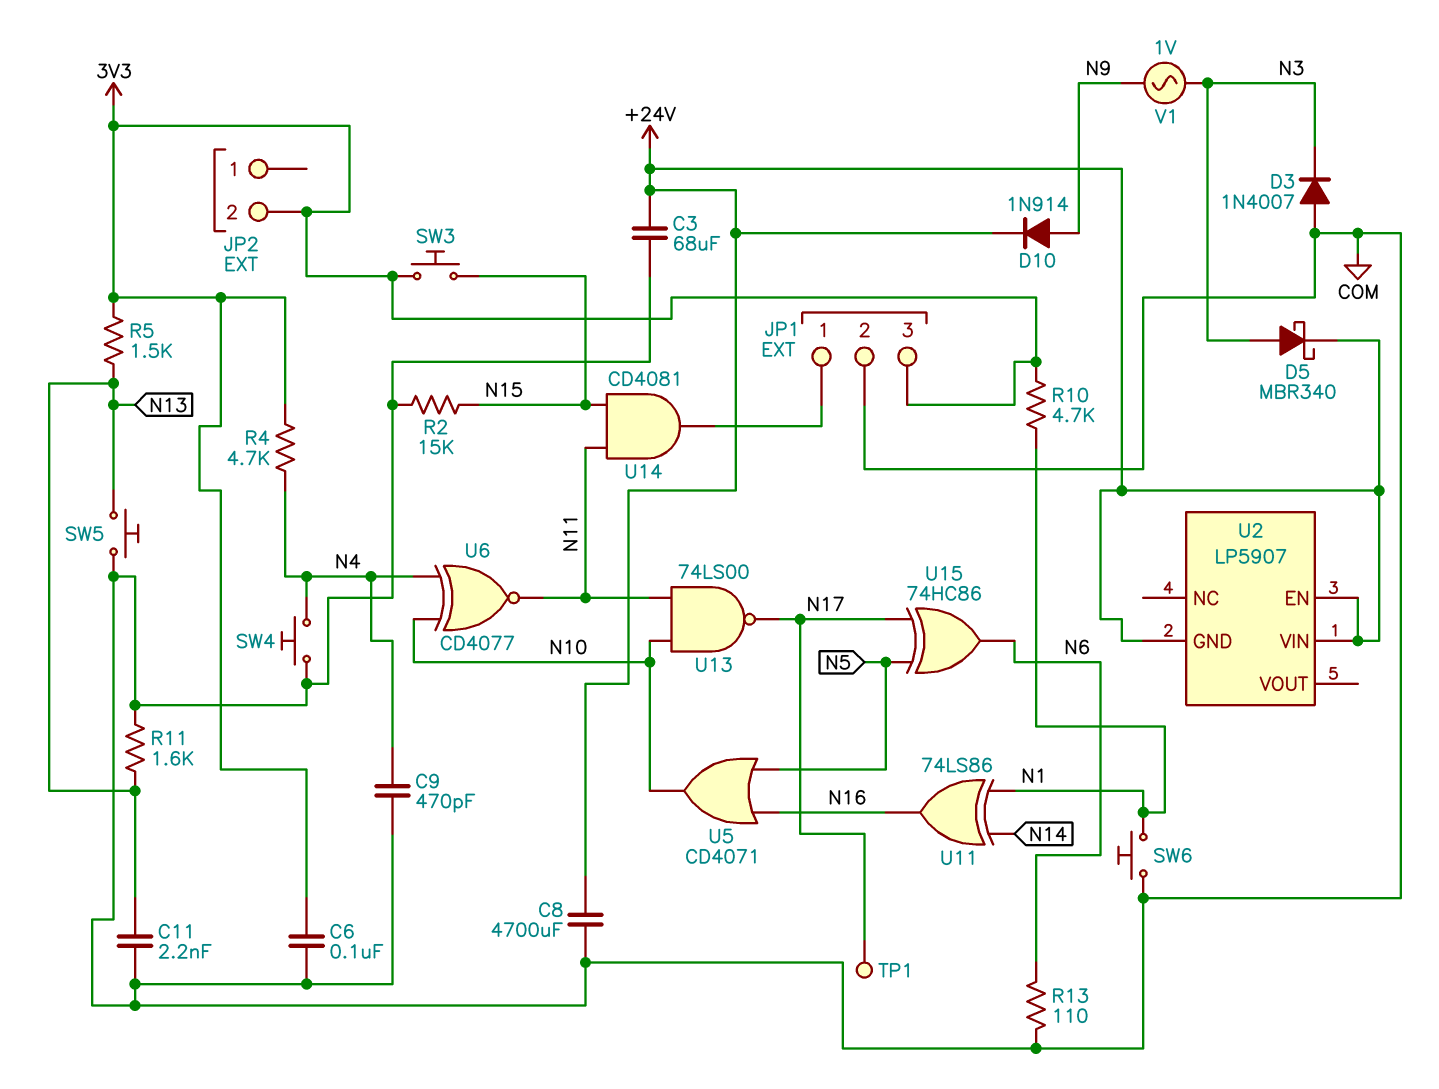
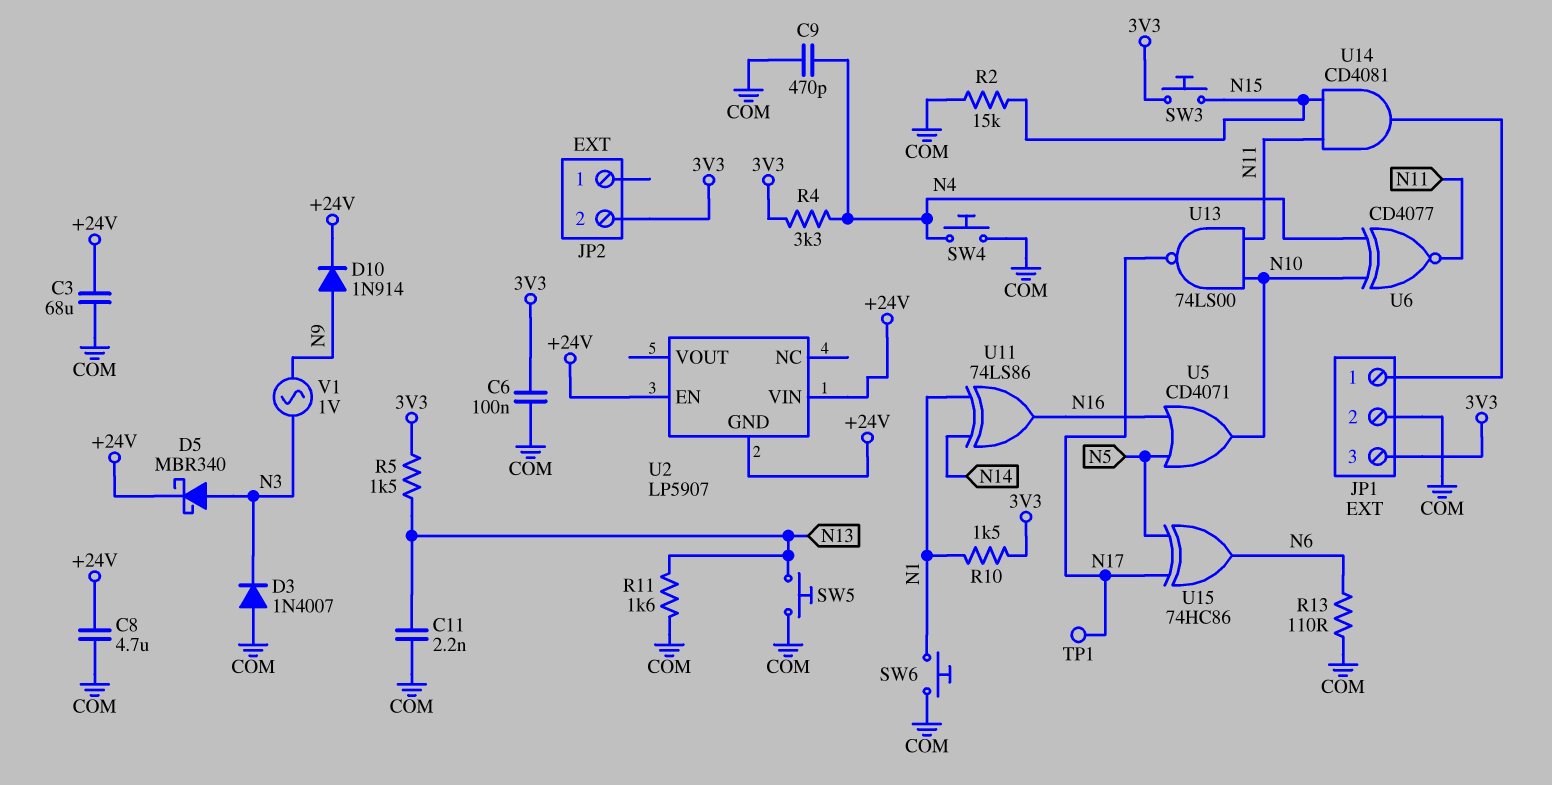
C8: 4700uF (+24V, COM) -> 4.7uF (+24V, COM)
R4: 4.7k (3V3, N4) -> 3.3k (3V3, N4)
R10: 4.7k (3V3, N1) -> 1.5k (3V3, N1)

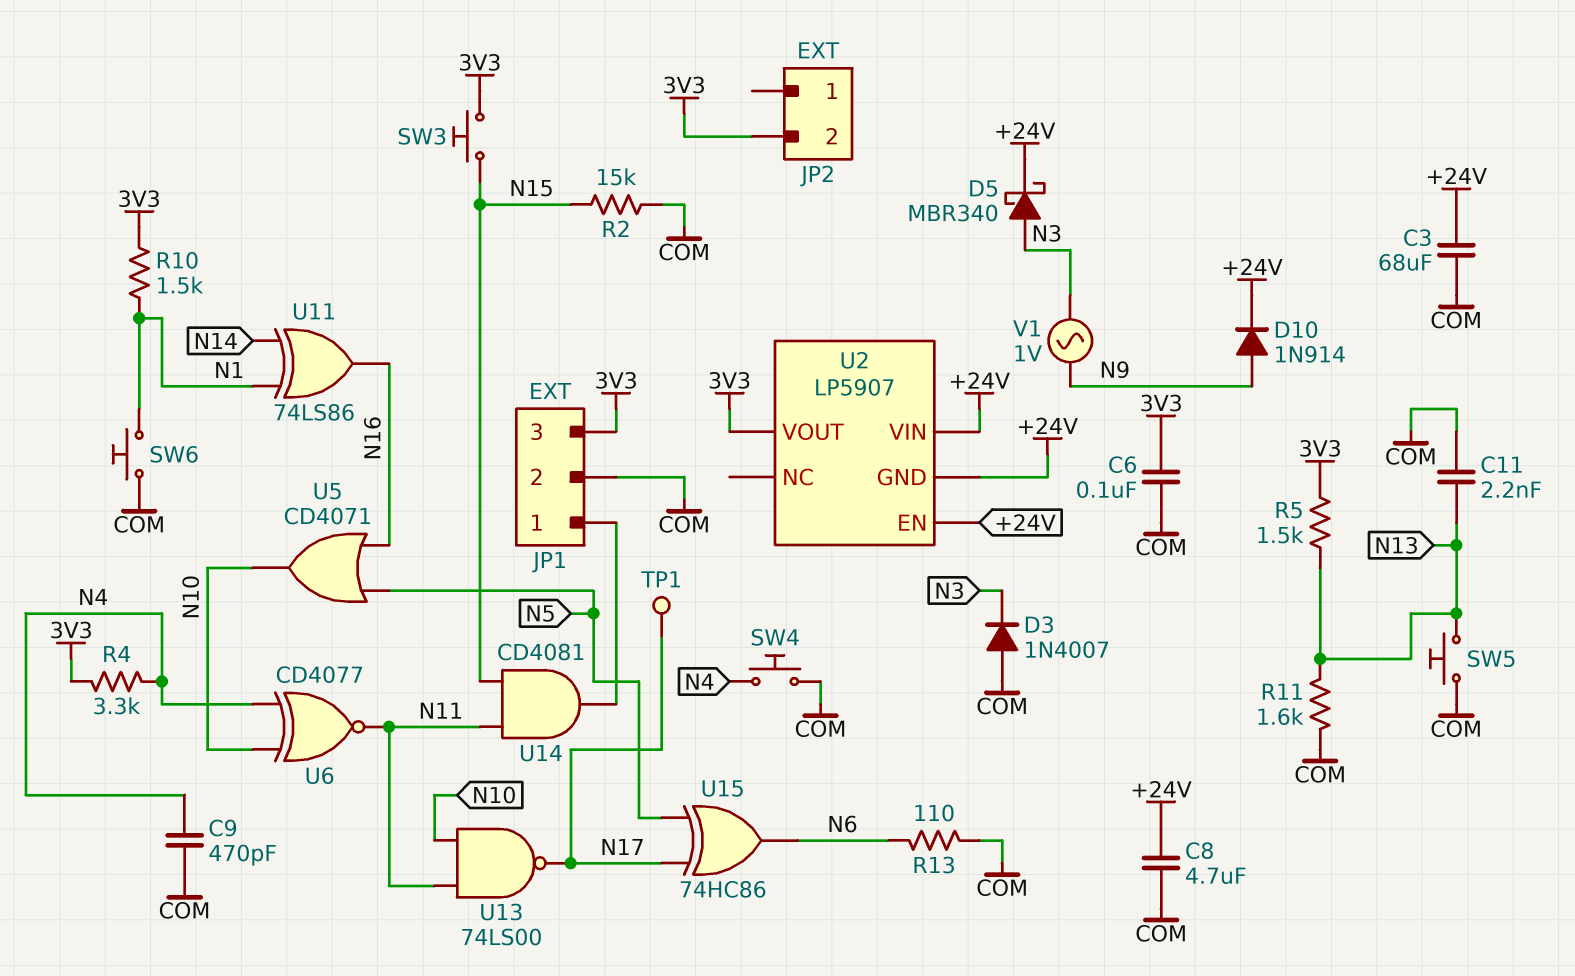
U2 pin VOUT: none -> 3V3

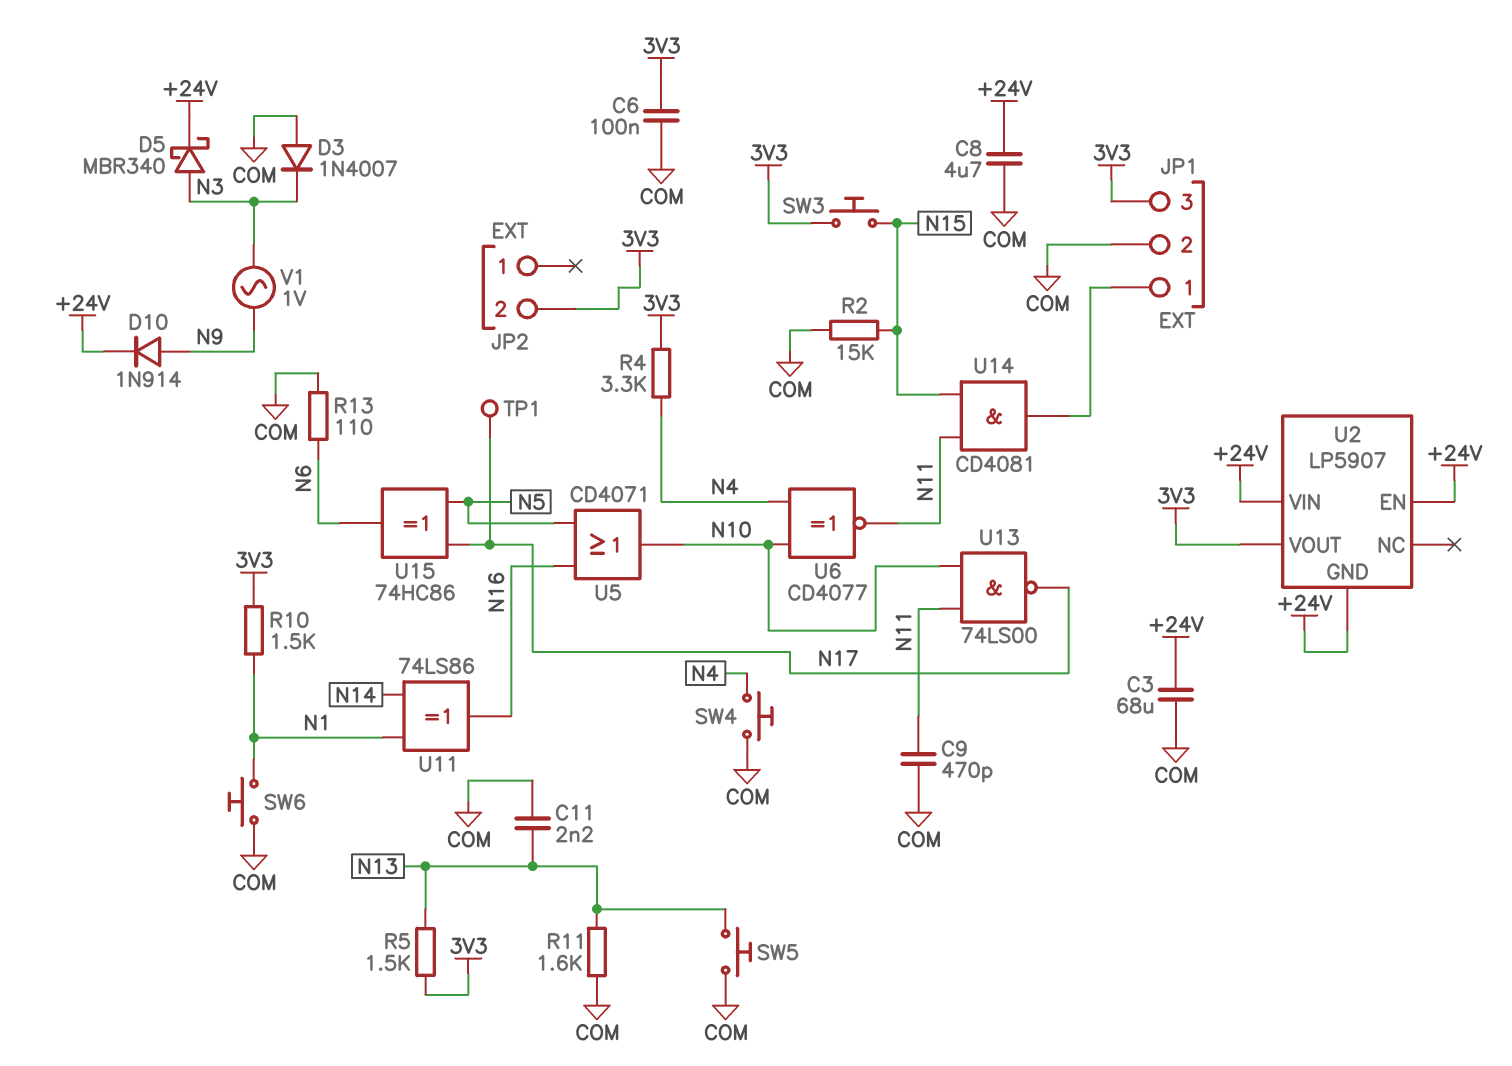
C9: 470pF (COM, N4) -> 470pF (COM, N11)

